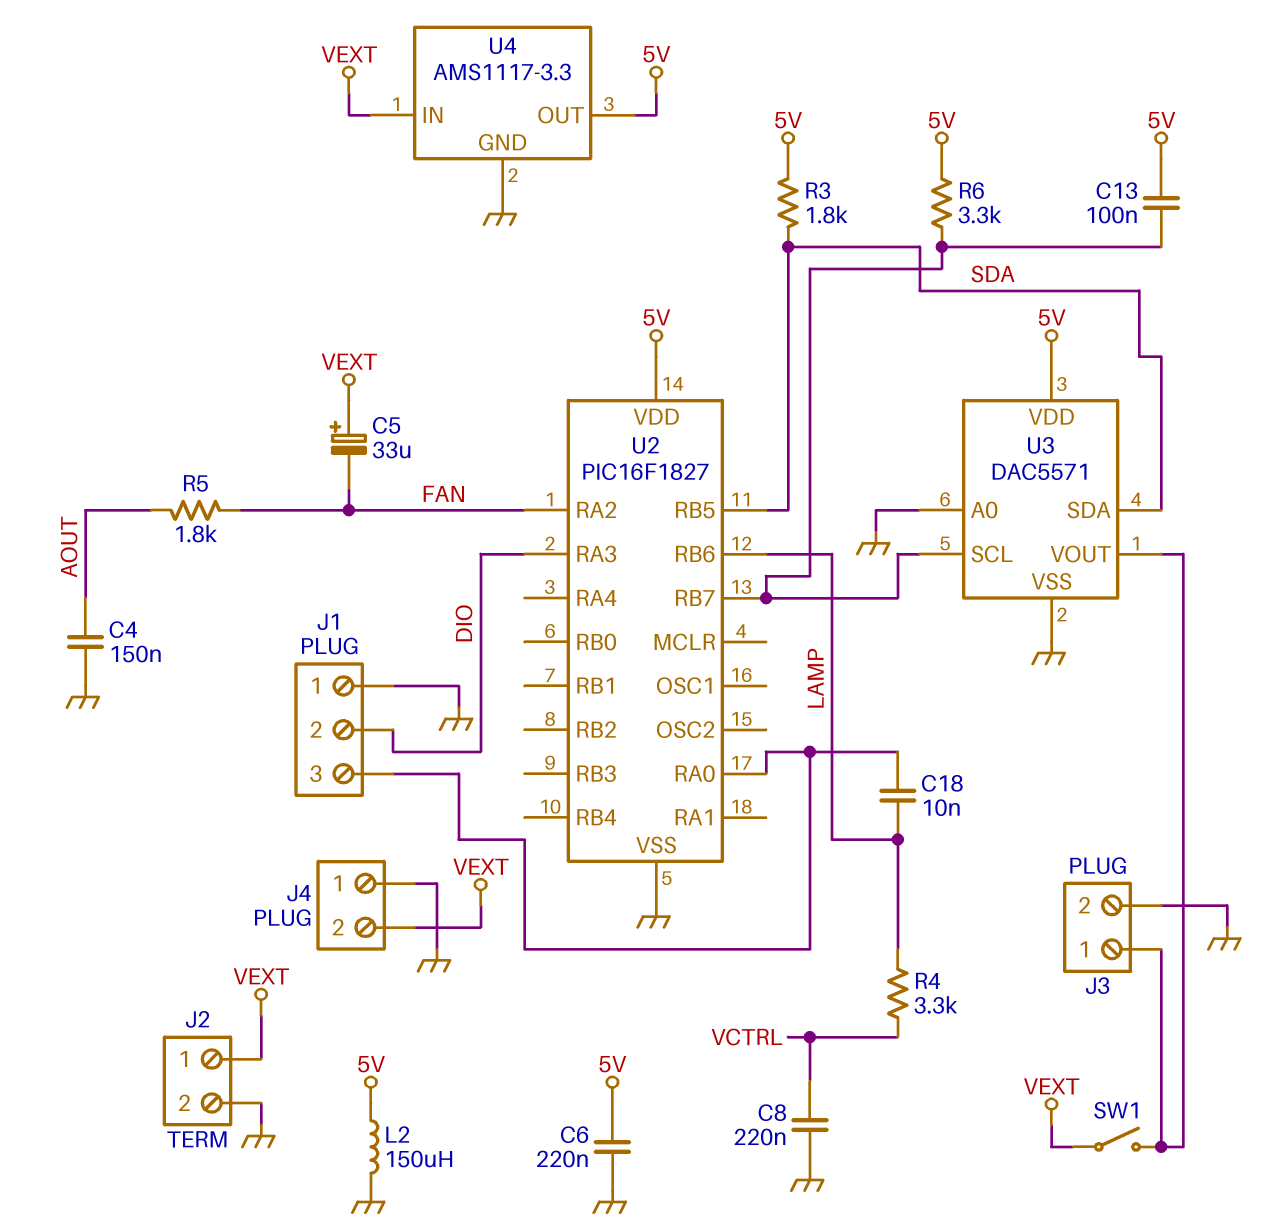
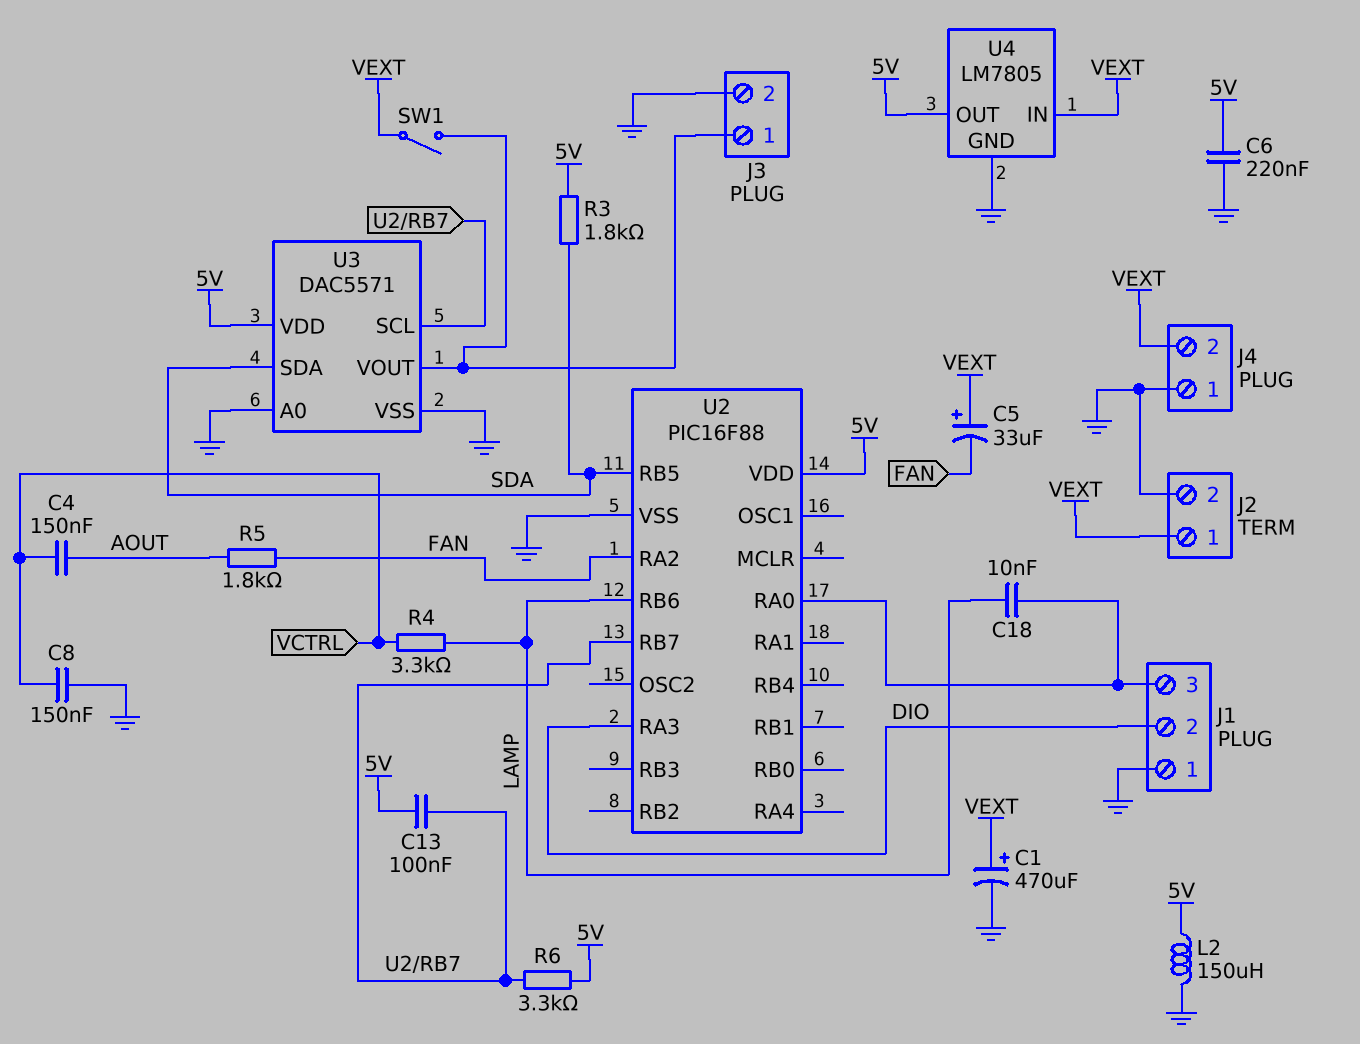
C1: none -> 470uF (plus VEXT, minus GND)
C4: 150nF (AOUT, GND) -> 150nF (AOUT, VCTRL)
C8: 220nF (GND, VCTRL) -> 150nF (GND, VCTRL)
U2: PIC16F1827 -> PIC16F88
U4: AMS1117-3.3 -> LM7805

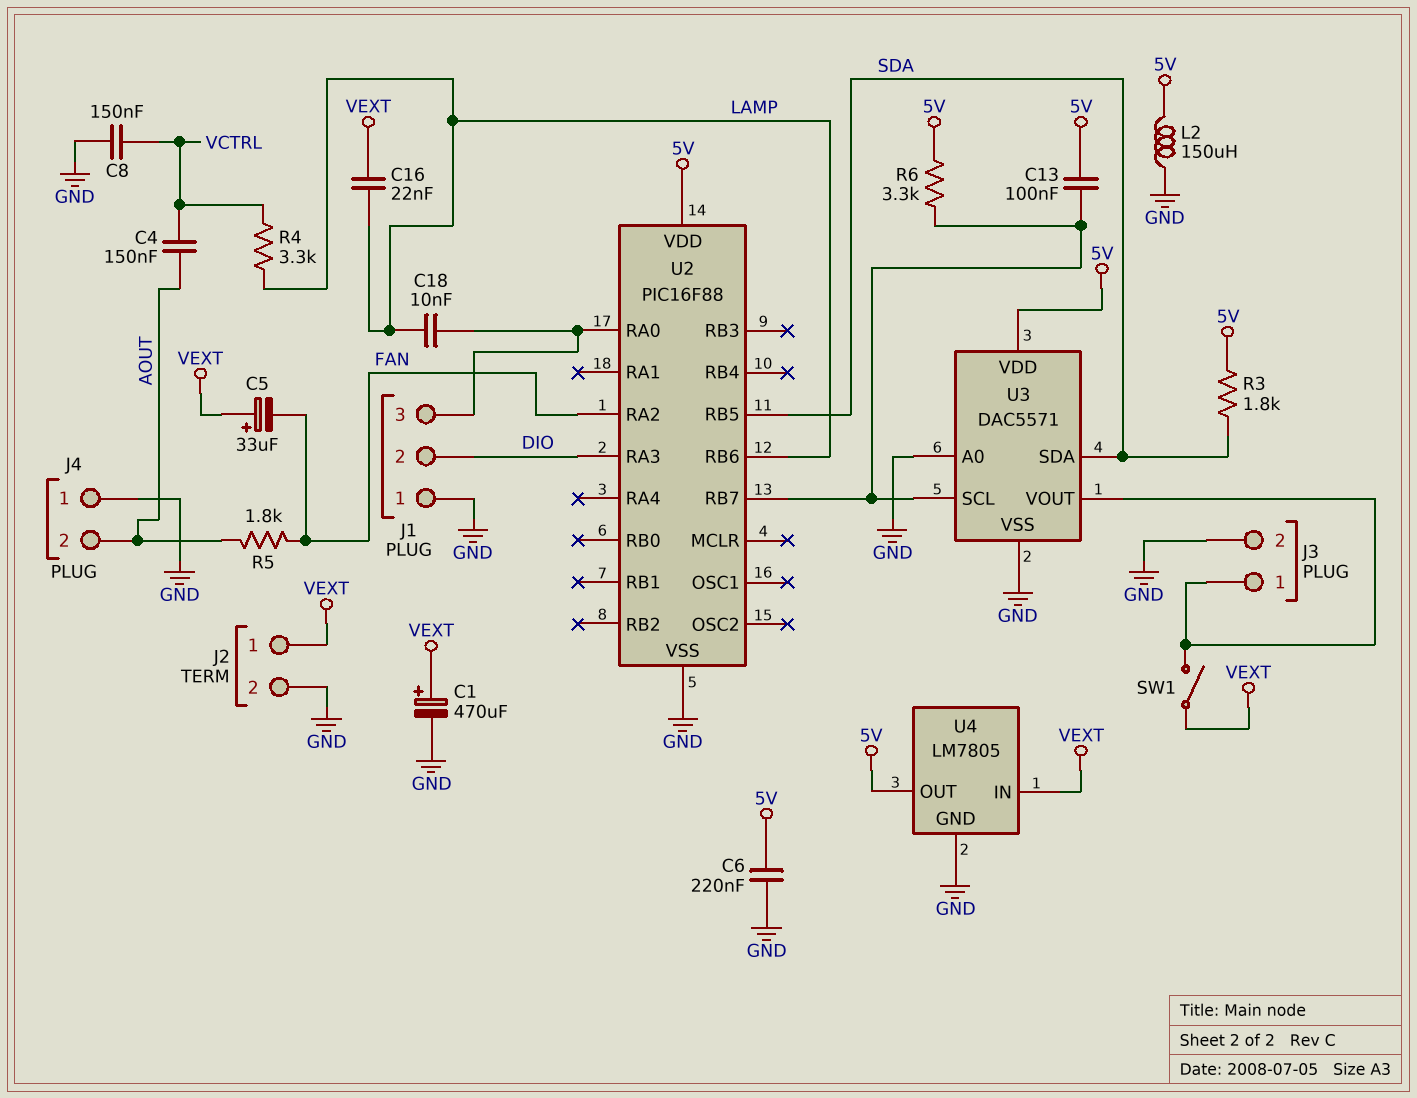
C16: none -> 22nF (LAMP, VEXT)
J4 pin 2: VEXT -> AOUT

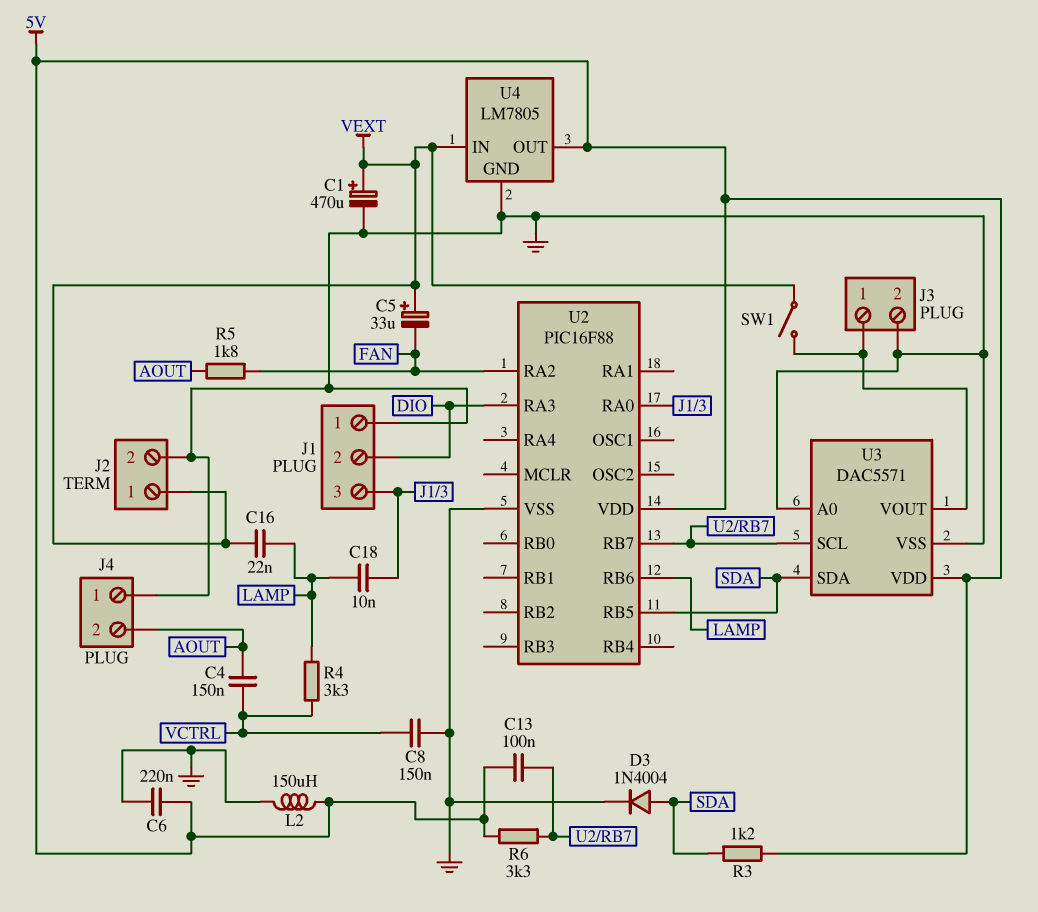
D3: none -> diode 1N4004 (A SDA, K GND)
R3: 1.8k (5V, SDA) -> 1.2k (5V, SDA)

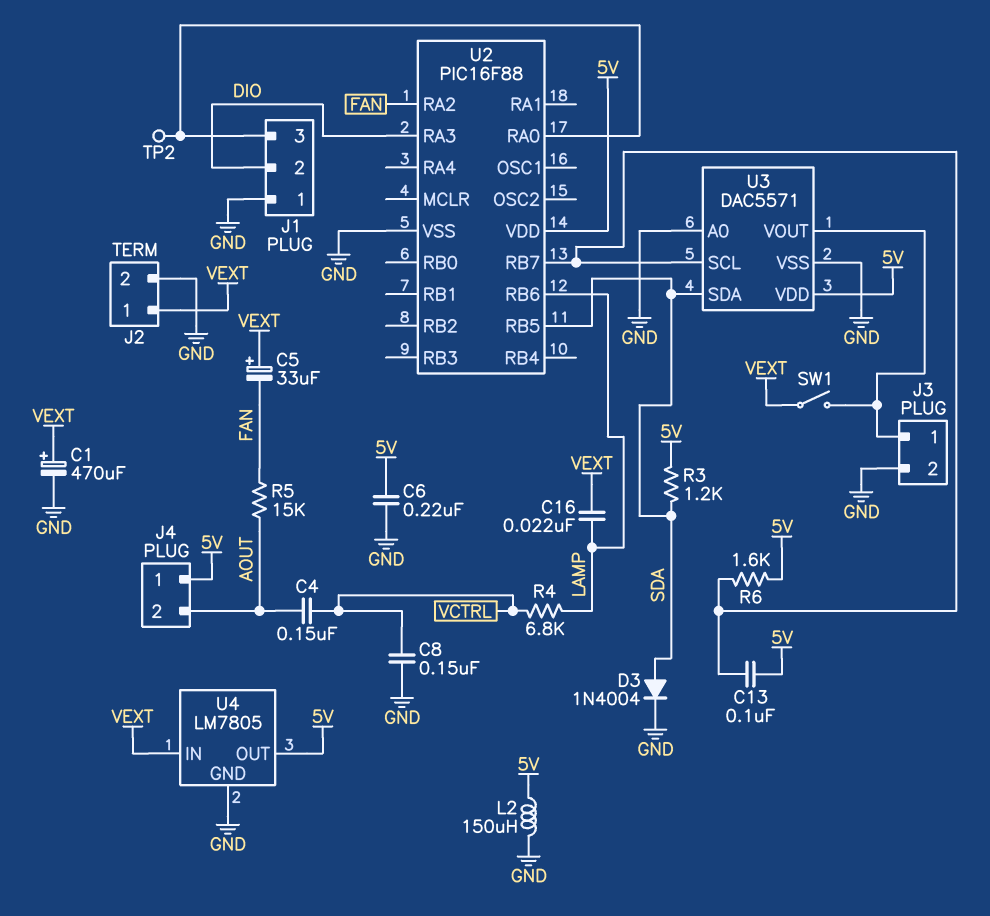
C18: 10nF (J1/3, LAMP) -> none
J4 pin 1: GND -> 5V
R4: 3.3k (LAMP, VCTRL) -> 6.8k (LAMP, VCTRL)
R5: 1.8k (AOUT, FAN) -> 15k (AOUT, FAN)
R6: 3.3k (5V, U2/RB7) -> 1.6k (5V, U2/RB7)
TP2: none -> test point (J1/3)

